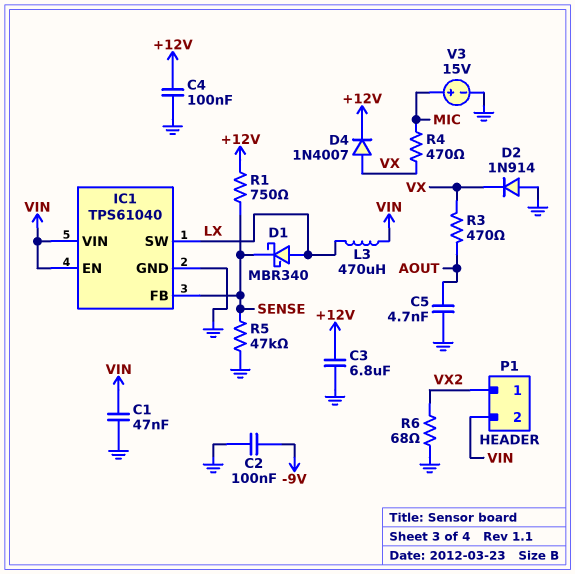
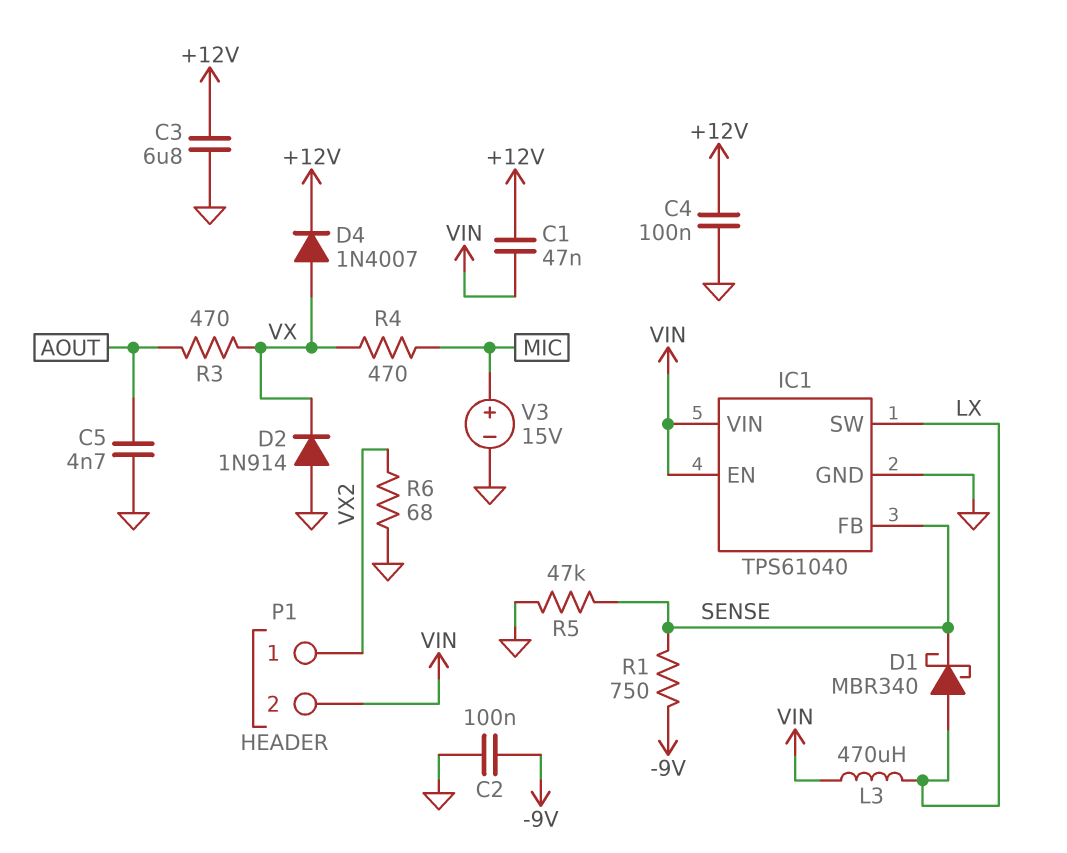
C1: 47nF (GND, VIN) -> 47nF (+12V, VIN)
R1: 750 (+12V, SENSE) -> 750 (-9V, SENSE)

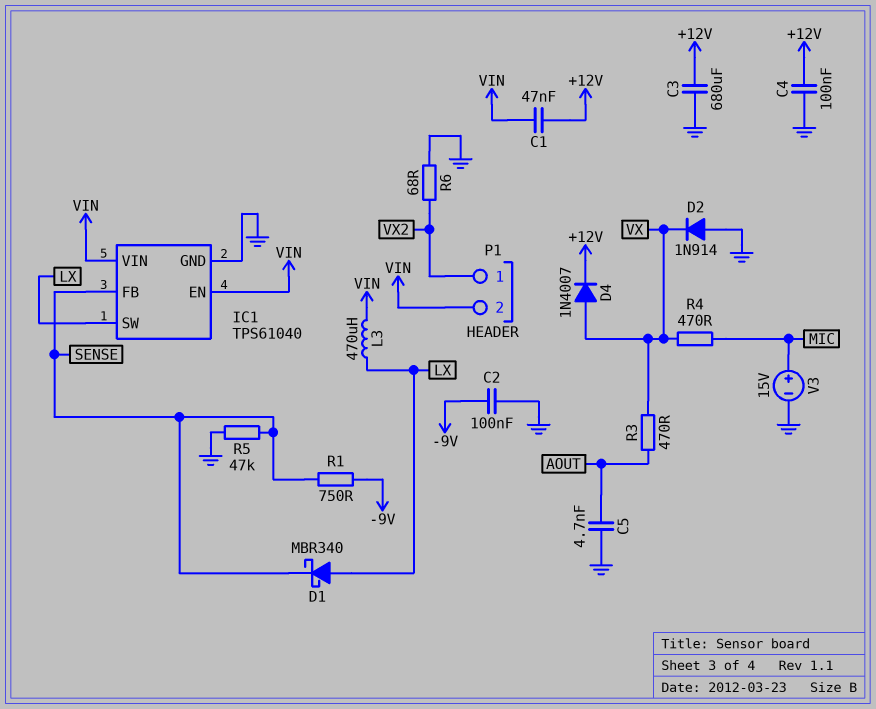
C3: 6.8uF (+12V, GND) -> 680uF (+12V, GND)

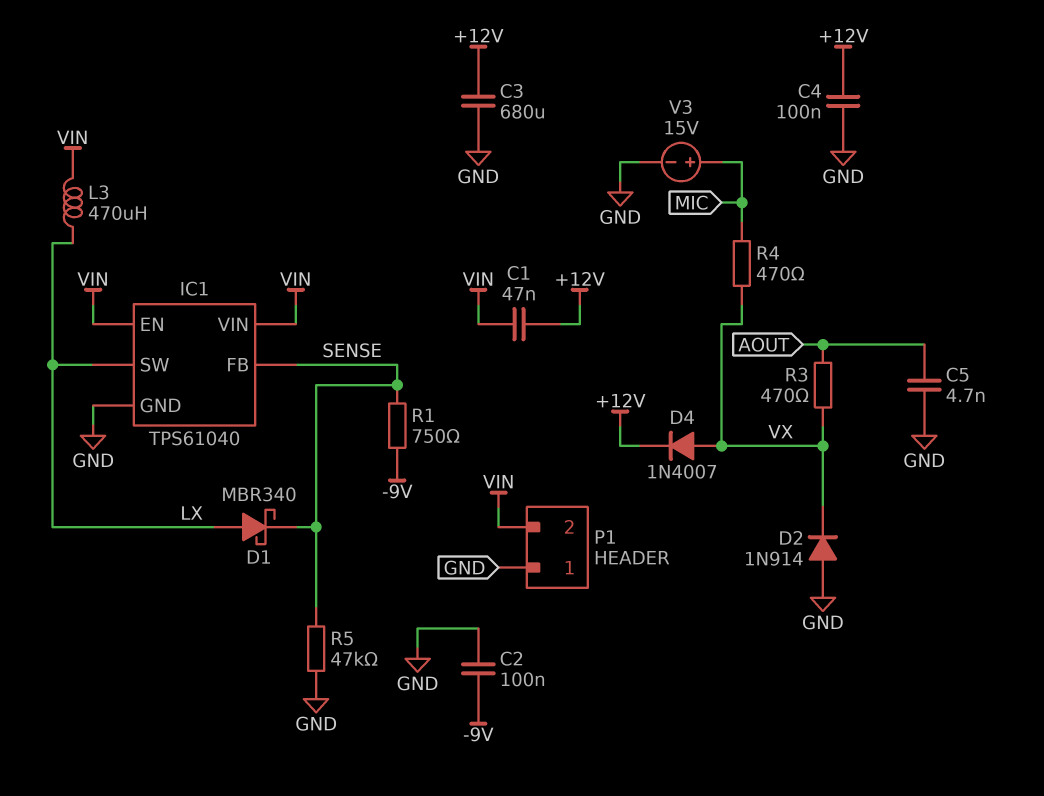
P1 pin 1: VX2 -> GND
R6: 68 (GND, VX2) -> none

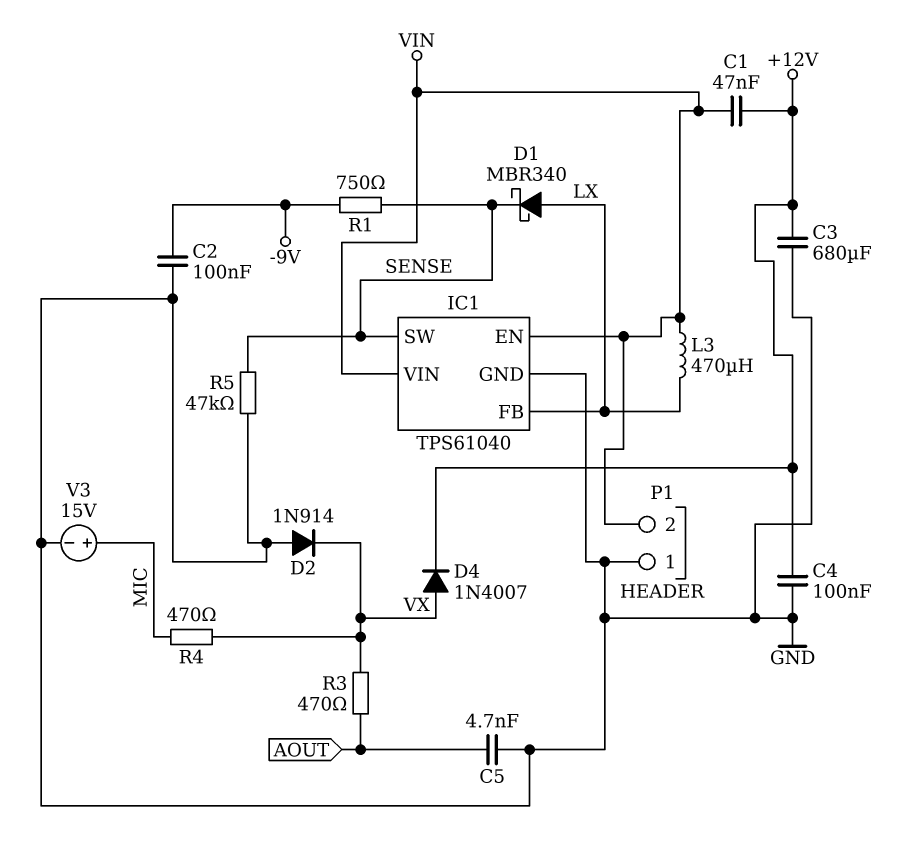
IC1 pin FB: SENSE -> LX
IC1 pin SW: LX -> SENSE

